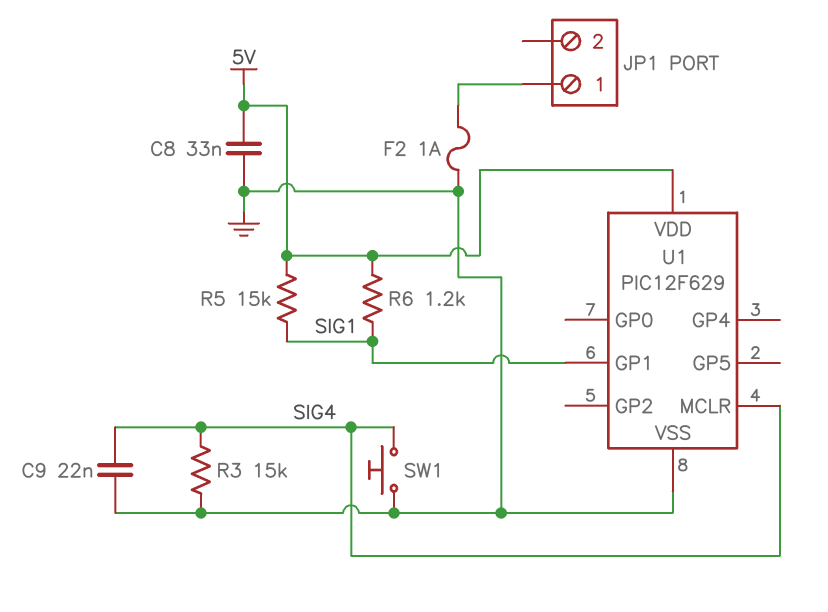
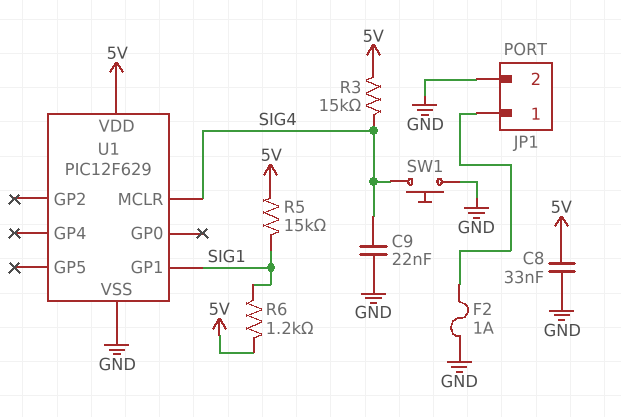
JP1 pin 2: none -> GND
R3: 15k (GND, SIG4) -> 15k (5V, SIG4)

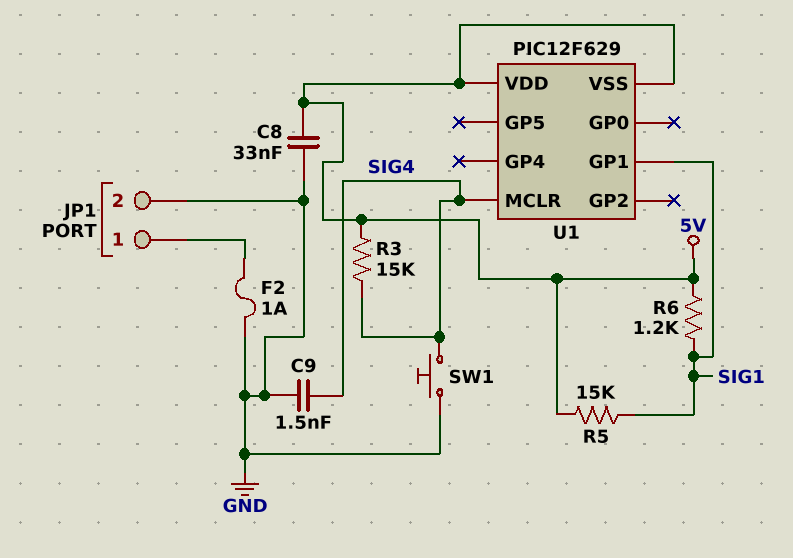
C9: 22nF (GND, SIG4) -> 1.5nF (GND, SIG4)
U1 pin VSS: GND -> 5V

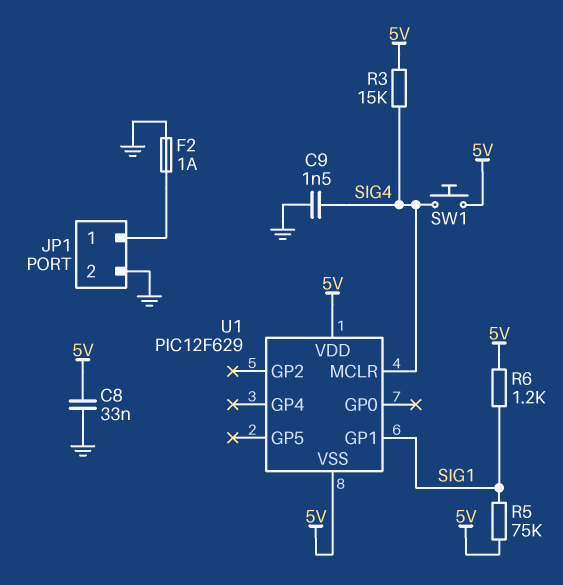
R5: 15k (5V, SIG1) -> 75k (5V, SIG1)
SW1: button (GND, SIG4) -> button (5V, SIG4)

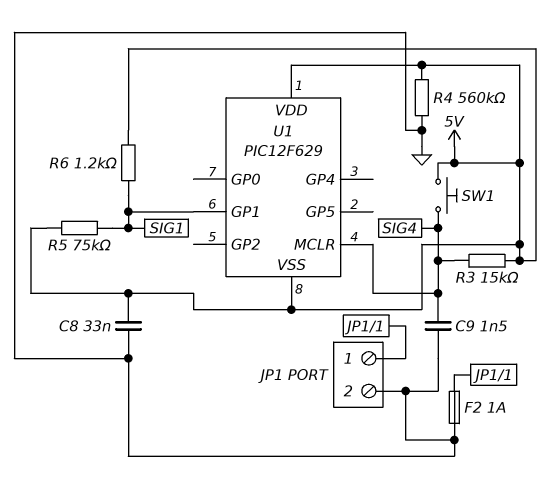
R4: none -> 560k (5V, GND)

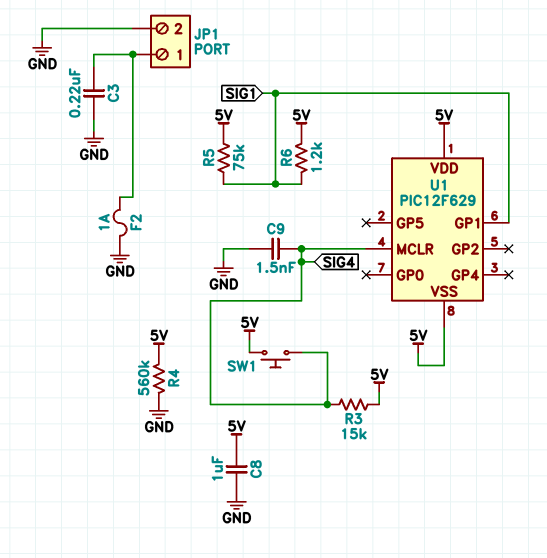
C3: none -> 220nF (GND, JP1/1)
C8: 33nF (5V, GND) -> 1uF (5V, GND)

